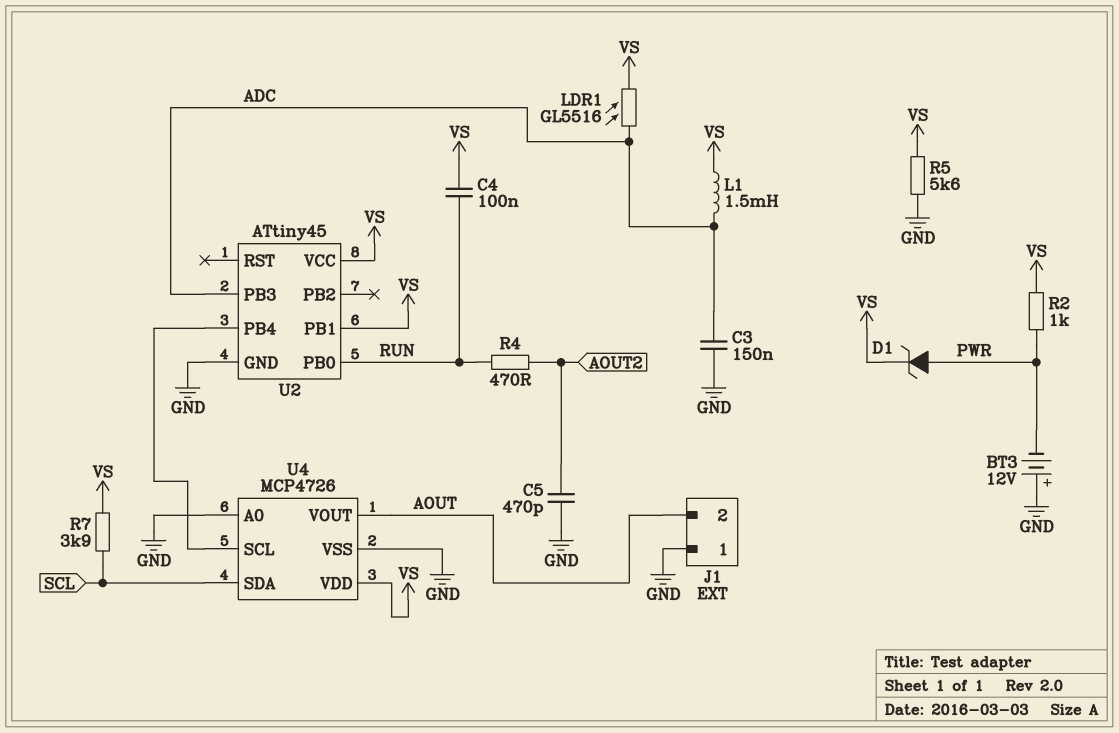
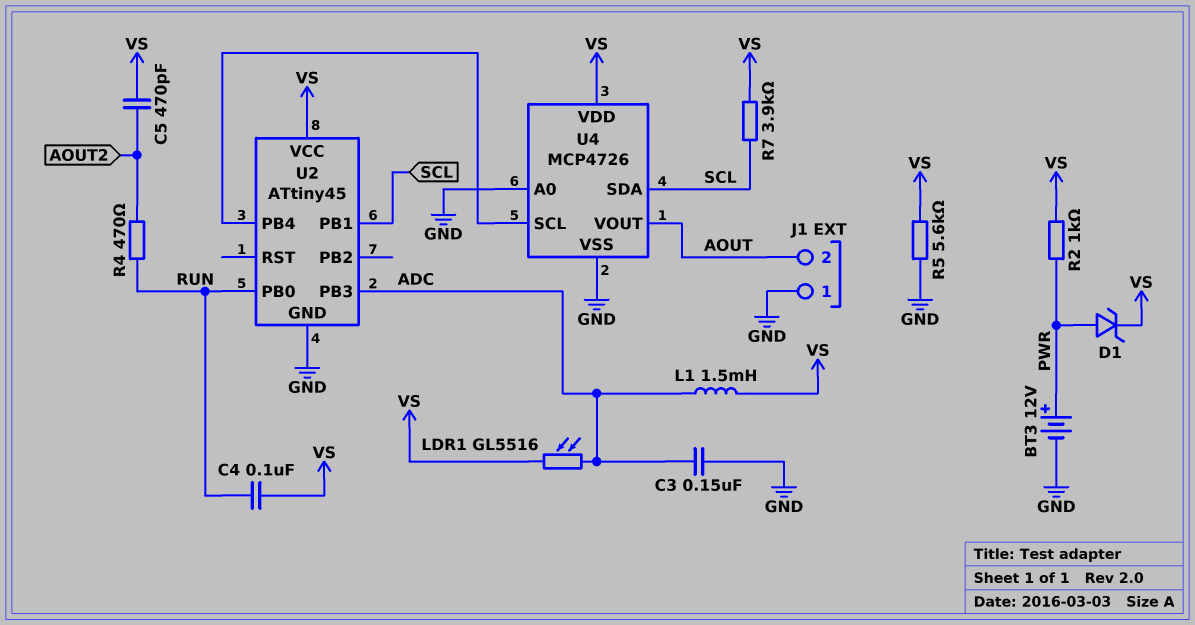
BT3: 12V (plus GND, minus PWR) -> 12V (plus PWR, minus GND)
C5: 470pF (AOUT2, GND) -> 470pF (AOUT2, VS)
U2 pin PB1: VS -> SCL

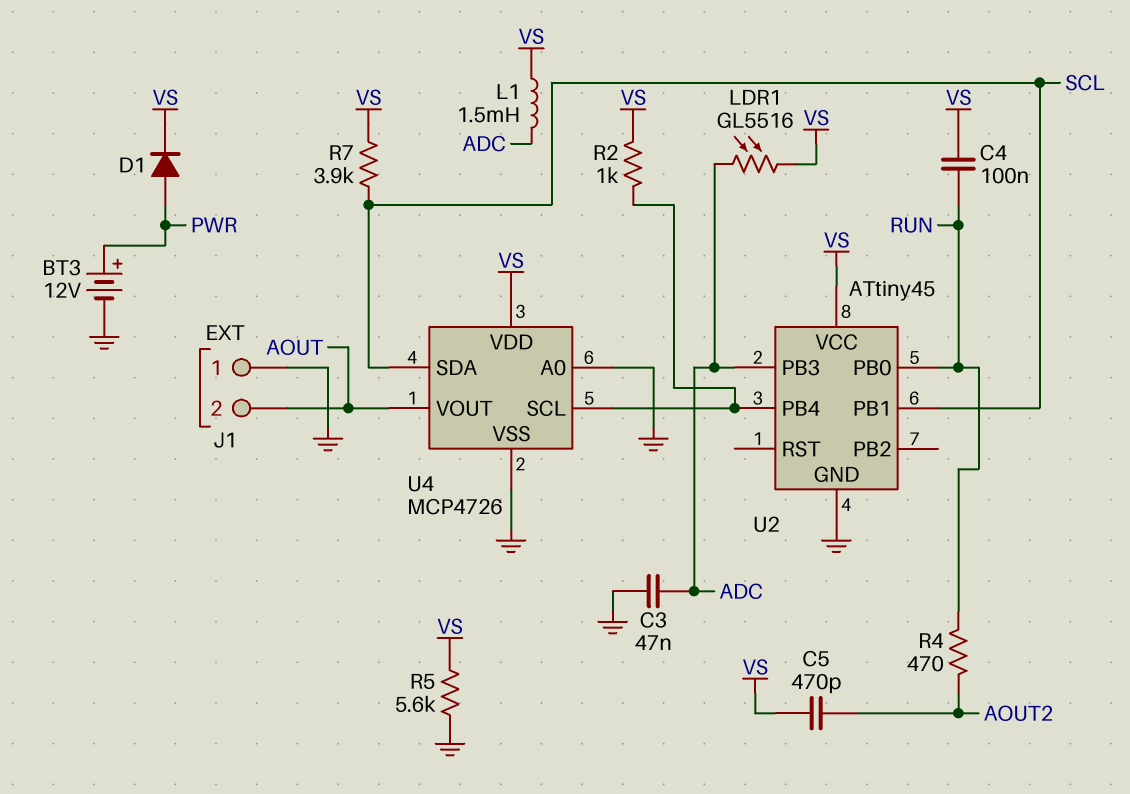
C3: 150nF (ADC, GND) -> 47nF (ADC, GND)
D1: zener (A PWR, K VS) -> diode (A PWR, K VS)
R2: 1k (PWR, VS) -> 1k (U2/PB4, VS)

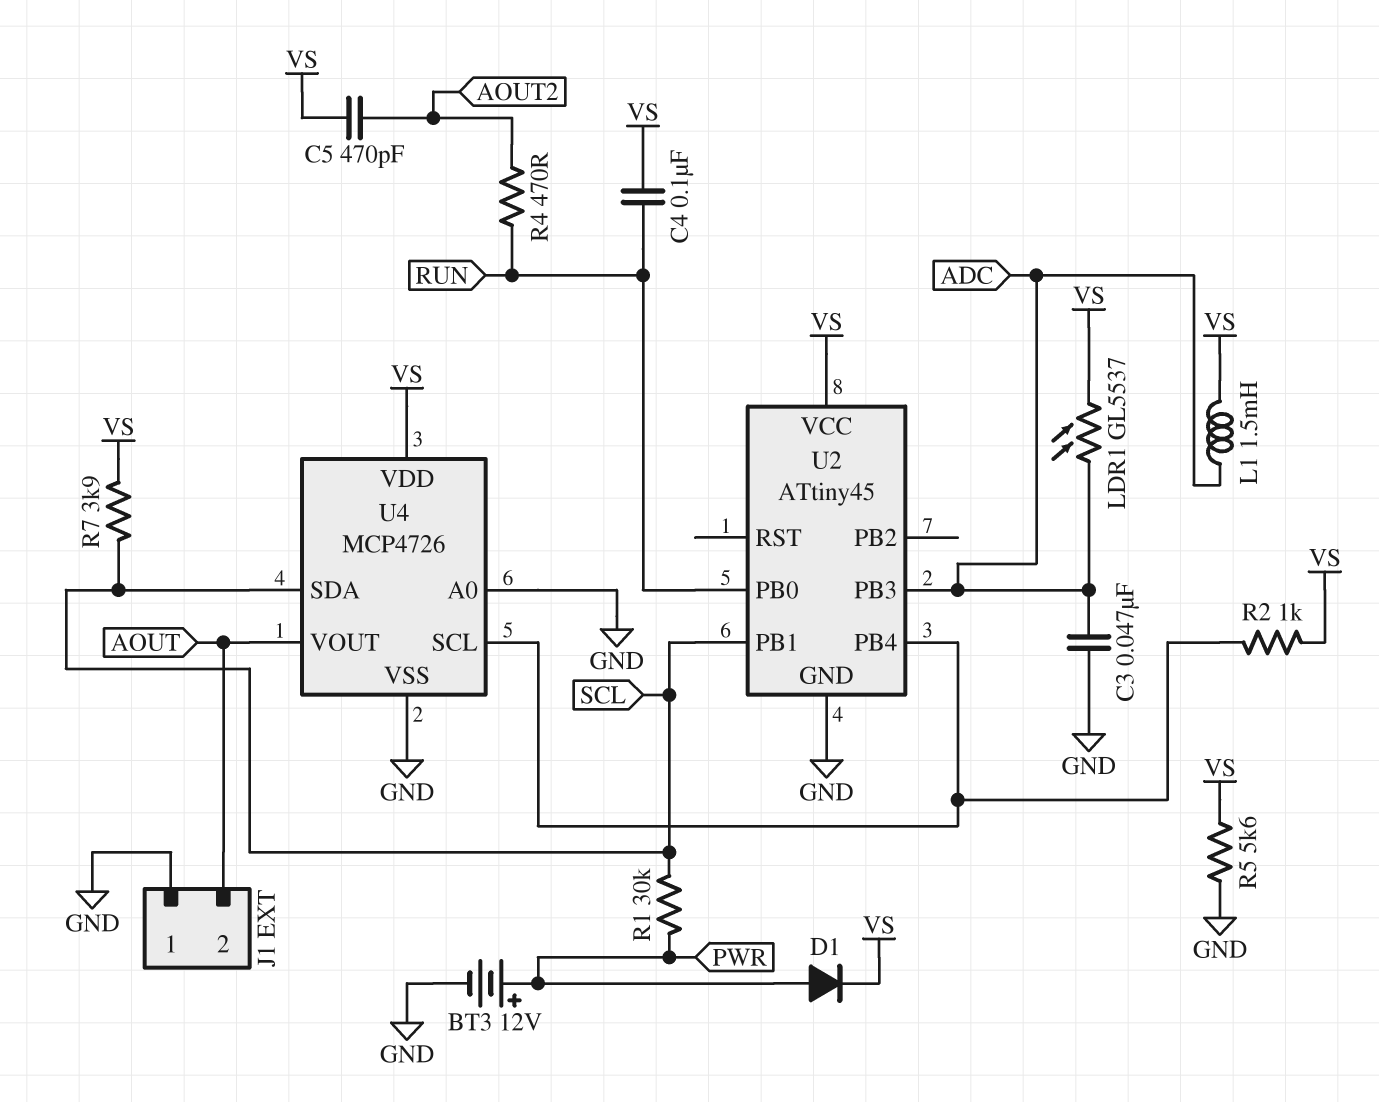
LDR1: GL5516 (ADC, VS) -> GL5537 (ADC, VS)
R1: none -> 30k (PWR, SCL)

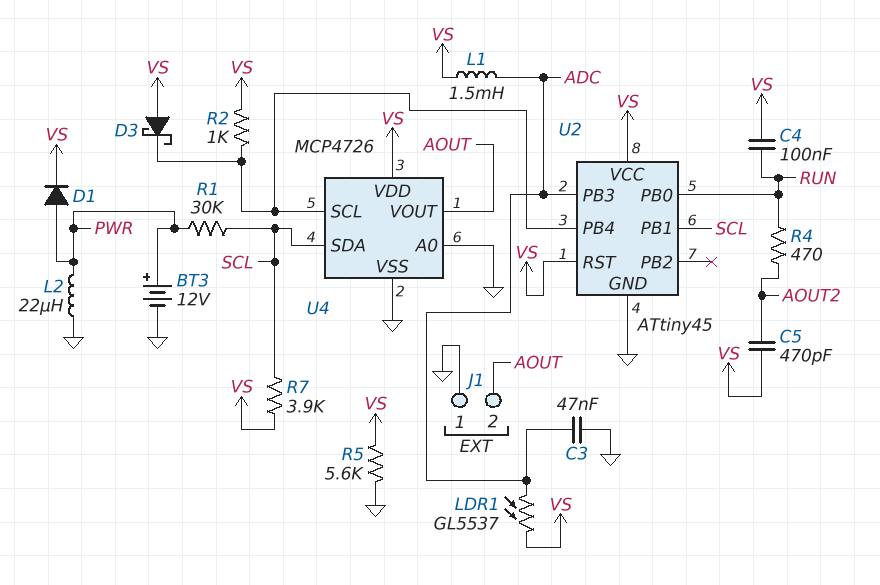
D3: none -> schottky (A VS, K U2/PB4)
L2: none -> 22uH (GND, PWR)
U2 pin RST: none -> VS

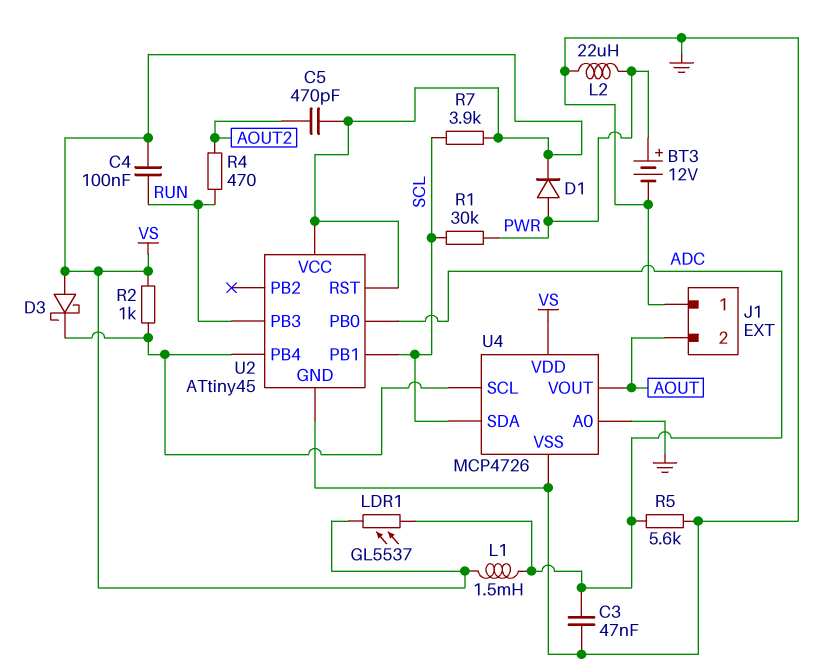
R5: 5.6k (GND, VS) -> 5.6k (ADC, GND)
U2 pin PB0: RUN -> ADC
U2 pin PB3: ADC -> RUN

